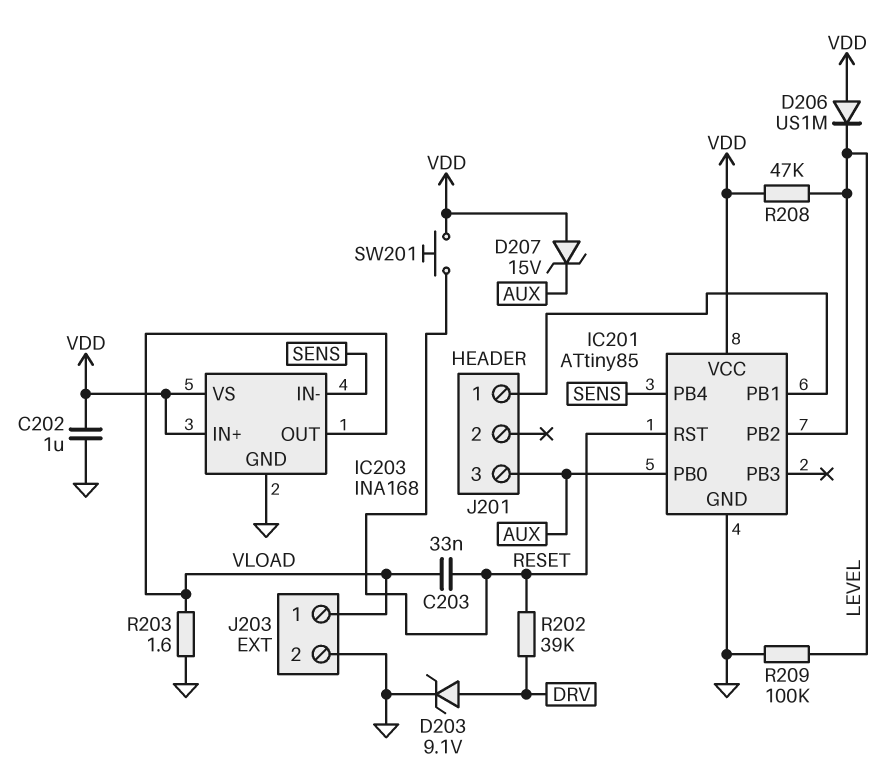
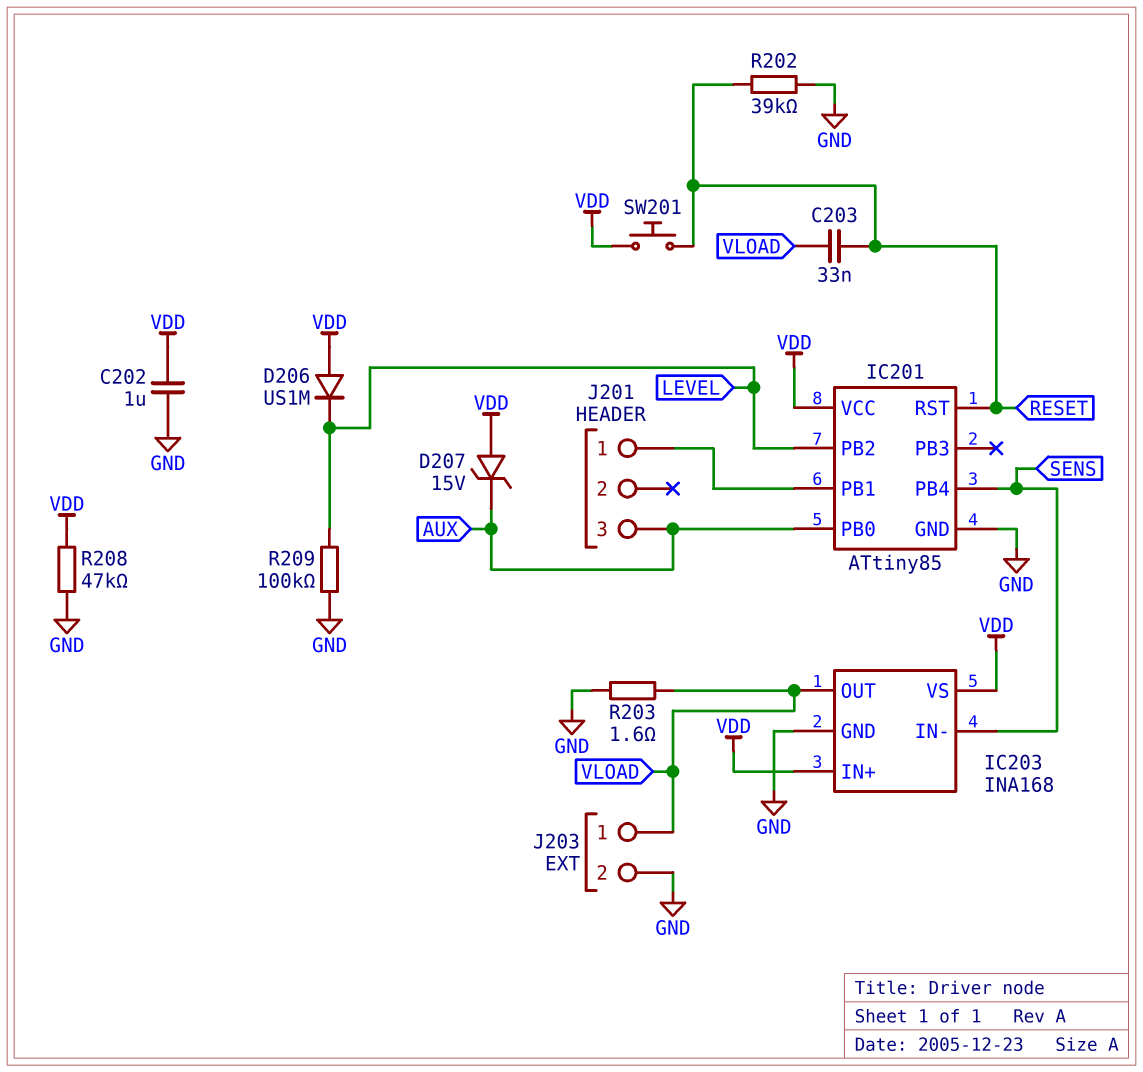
D203: zener 9.1V (A DRV, K GND) -> none
R202: 39k (DRV, RESET) -> 39k (GND, RESET)
R208: 47k (LEVEL, VDD) -> 47k (GND, VDD)

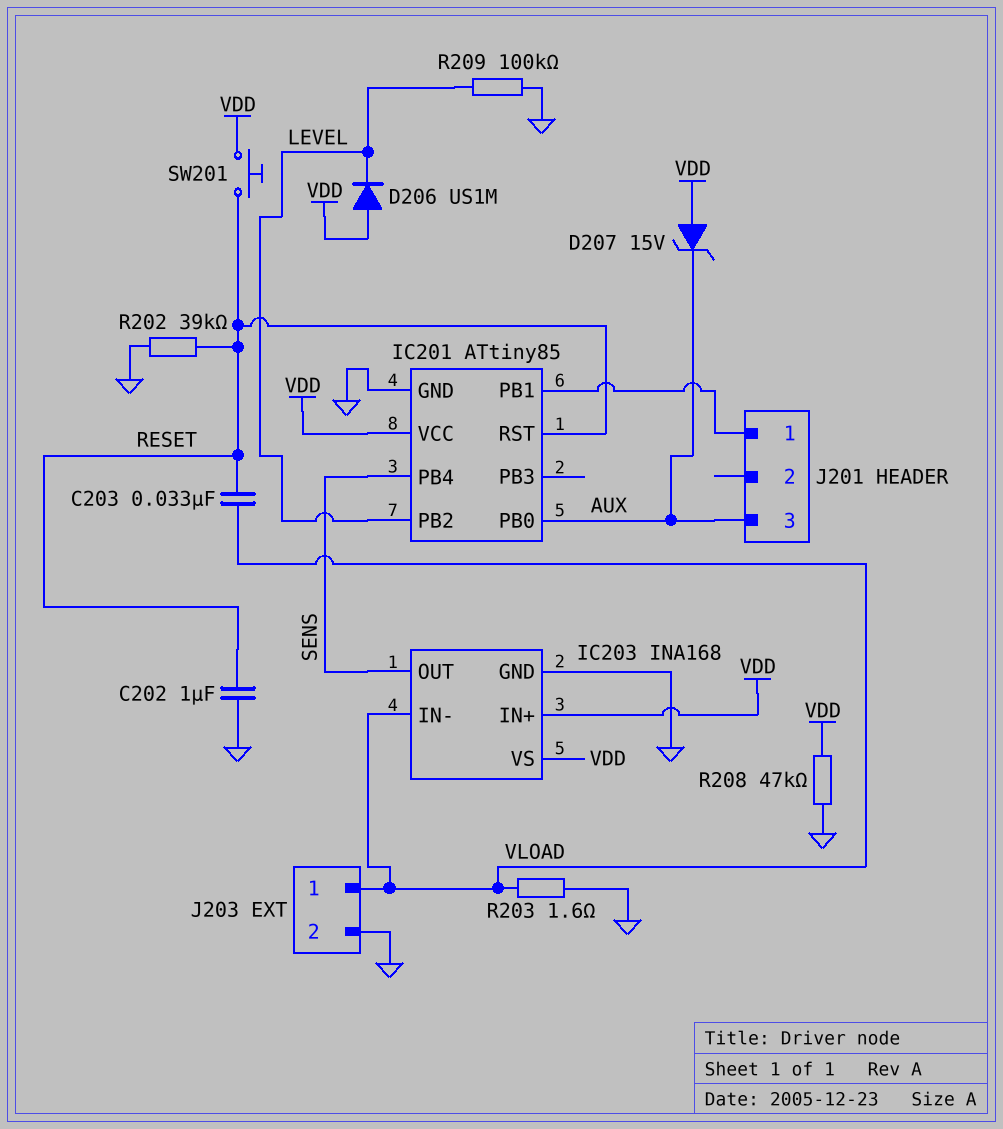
C202: 1uF (GND, VDD) -> 1uF (GND, RESET)
IC203 pin IN-: SENS -> VLOAD
IC203 pin OUT: VLOAD -> SENS

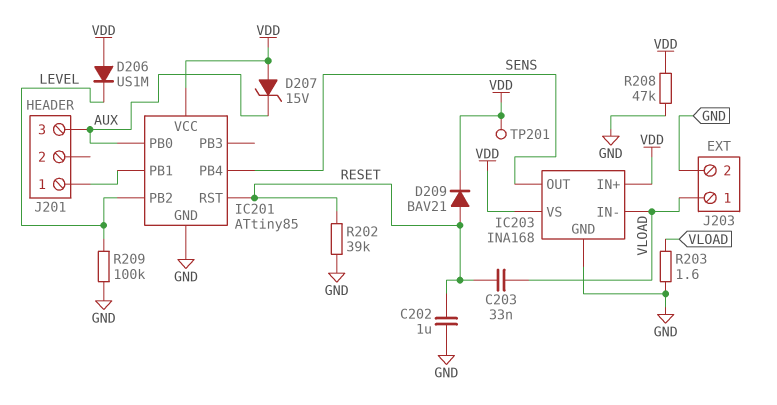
D209: none -> diode BAV21 (A RESET, K VDD)
SW201: button (RESET, VDD) -> none
TP201: none -> test point (VDD)

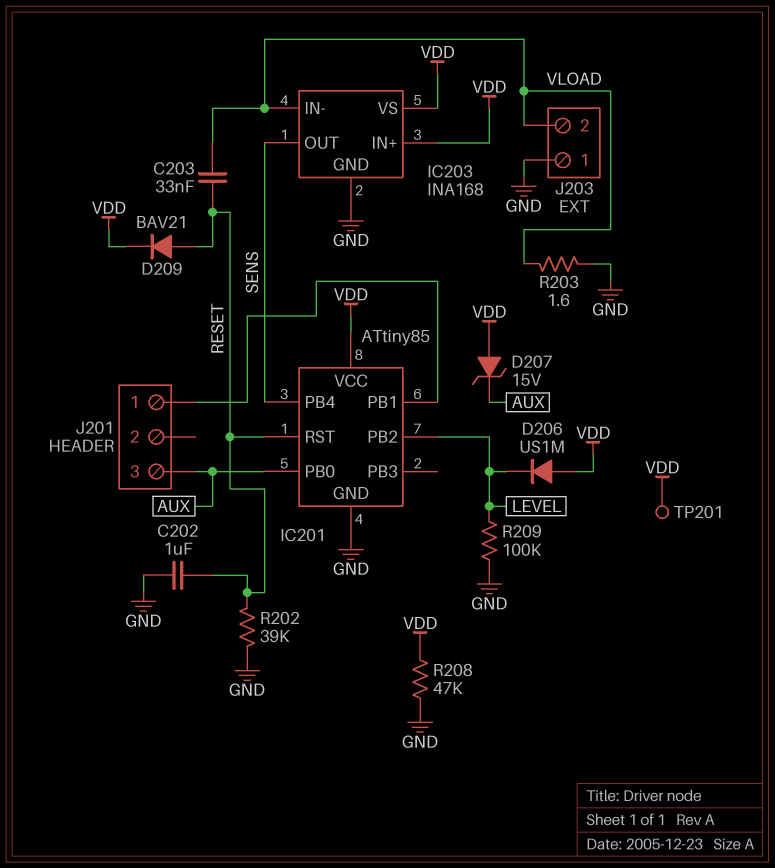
J203 pin 1: VLOAD -> GND
J203 pin 2: GND -> VLOAD

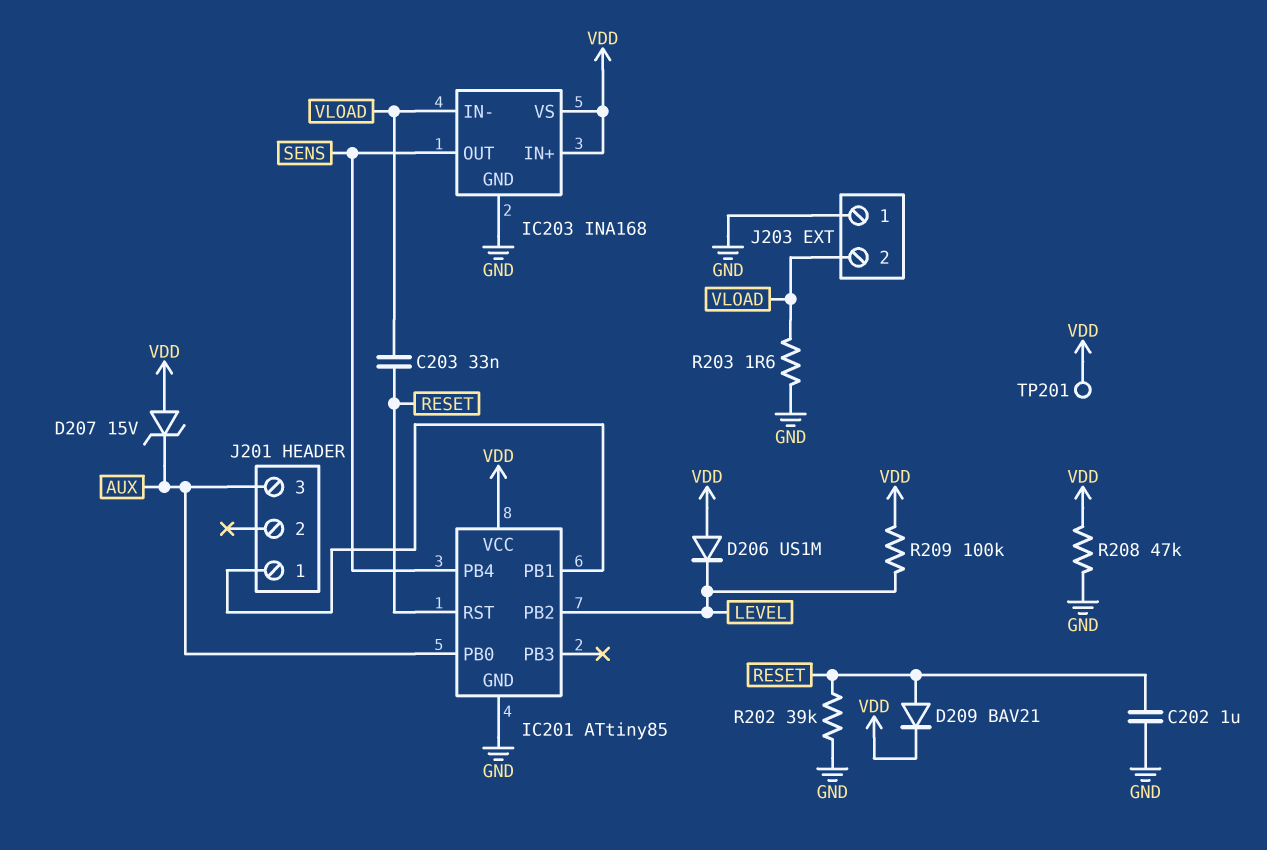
R209: 100k (GND, LEVEL) -> 100k (LEVEL, VDD)

